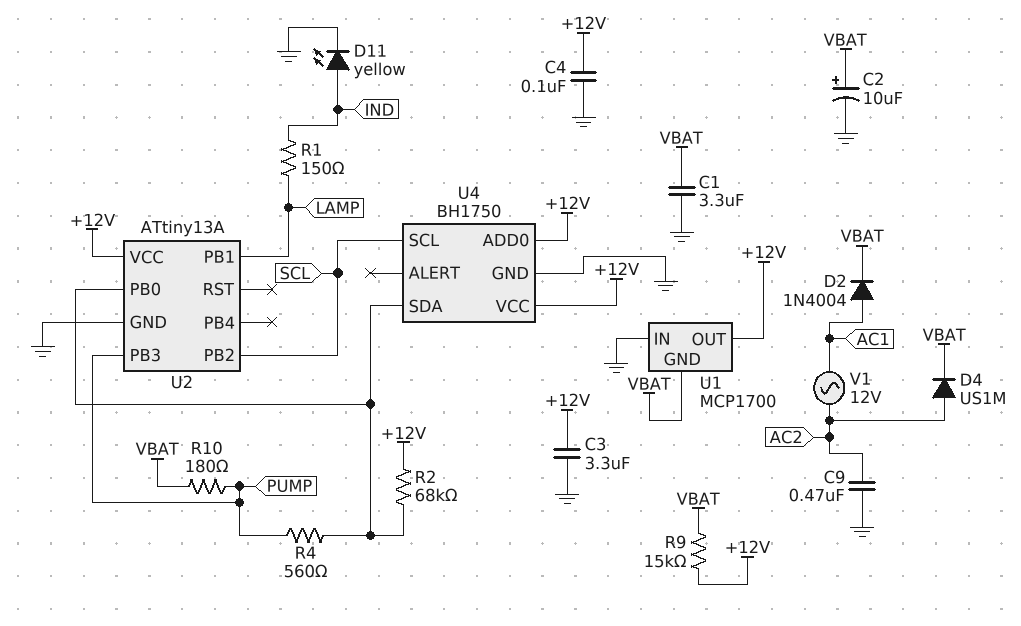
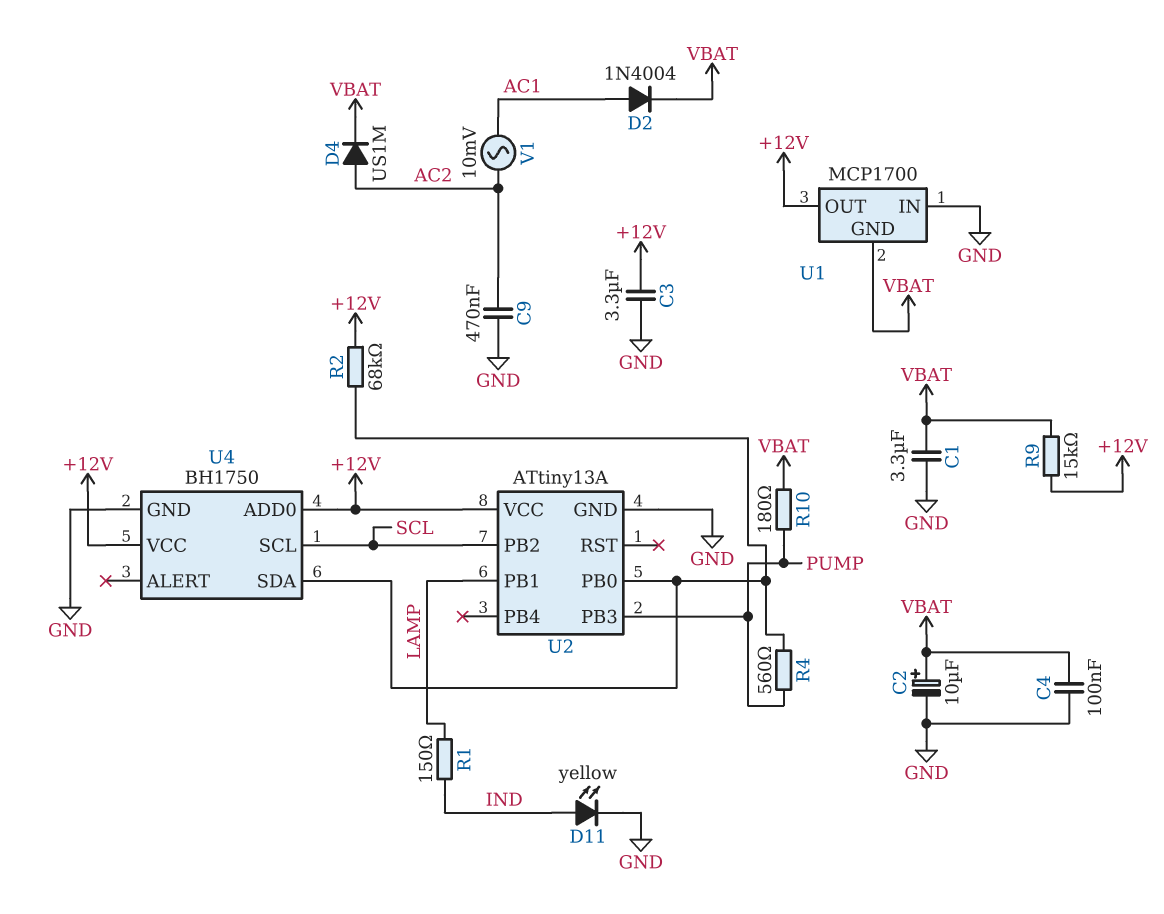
C4: 100nF (+12V, GND) -> 100nF (GND, VBAT)
V1: AC 12V (AC1, AC2) -> AC 10mV (AC1, AC2)

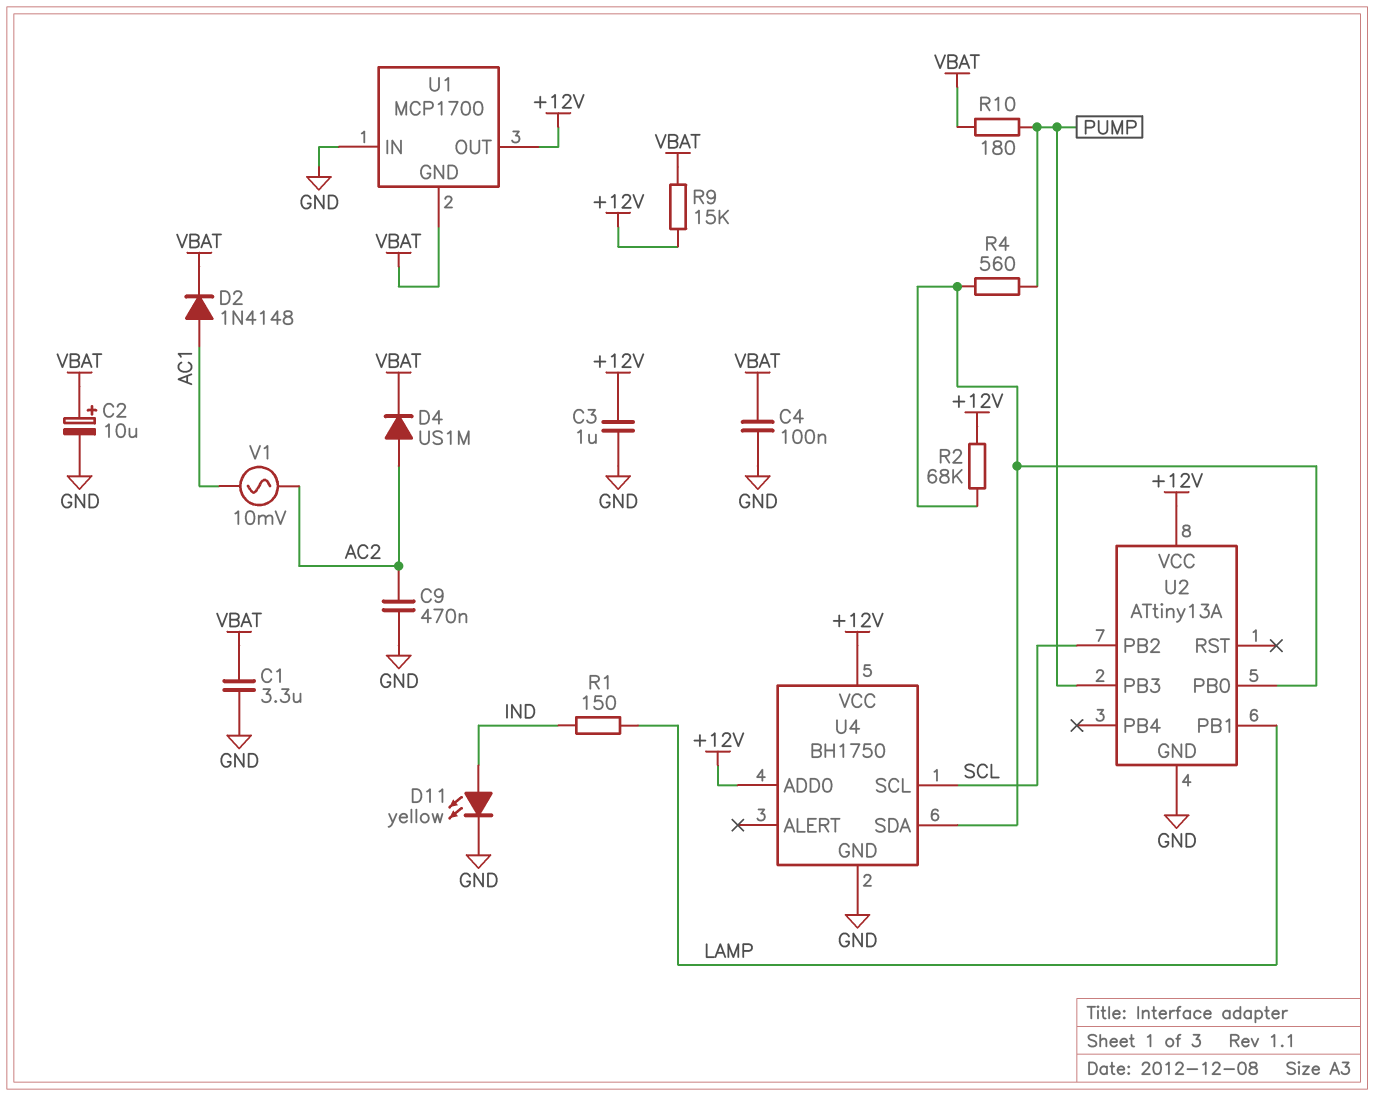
C3: 3.3uF (+12V, GND) -> 1uF (+12V, GND)
D2: diode 1N4004 (A AC1, K VBAT) -> diode 1N4148 (A AC1, K VBAT)

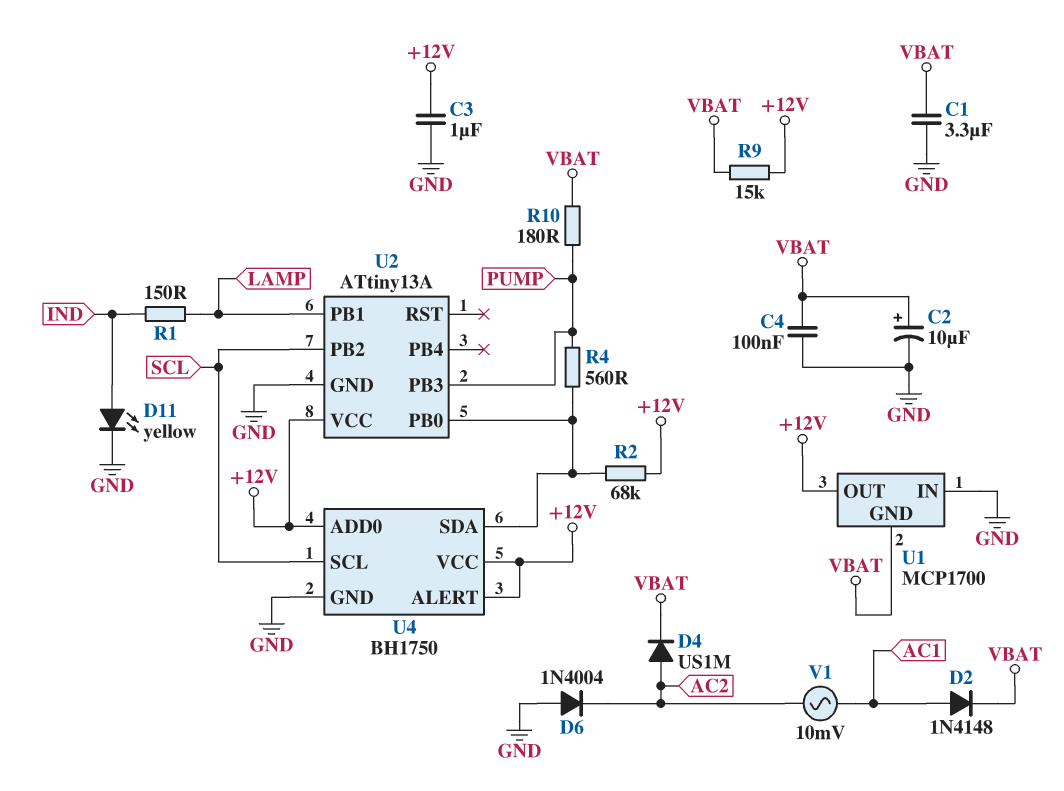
C9: 470nF (AC2, GND) -> none
D6: none -> diode 1N4004 (A GND, K AC2)
U4 pin ALERT: none -> +12V

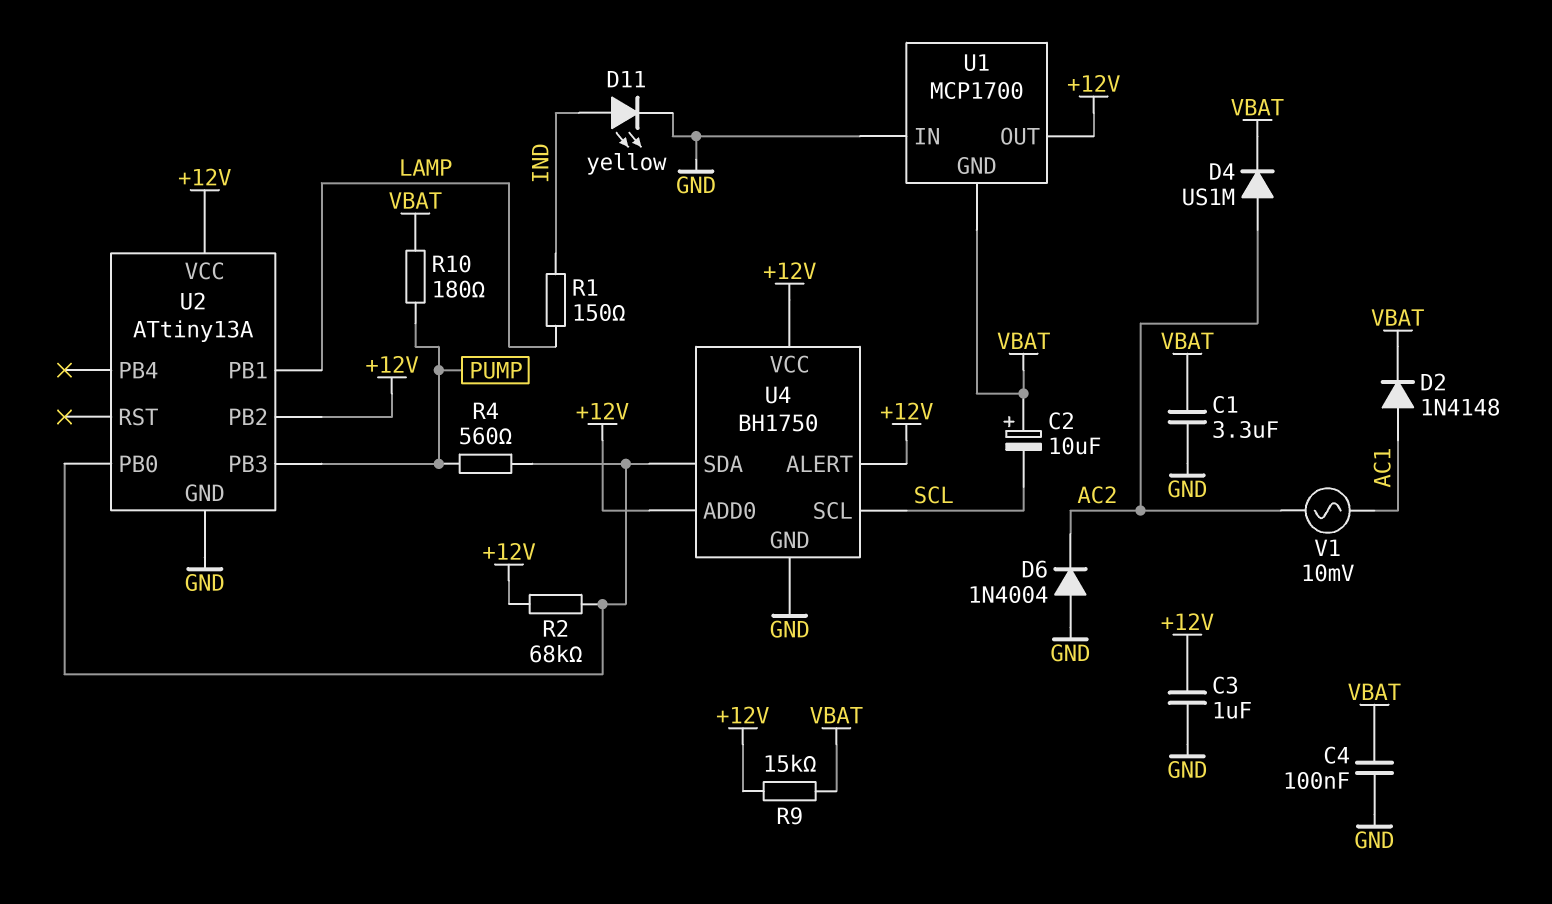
C2: 10uF (plus VBAT, minus GND) -> 10uF (plus VBAT, minus SCL)
U2 pin PB2: SCL -> +12V

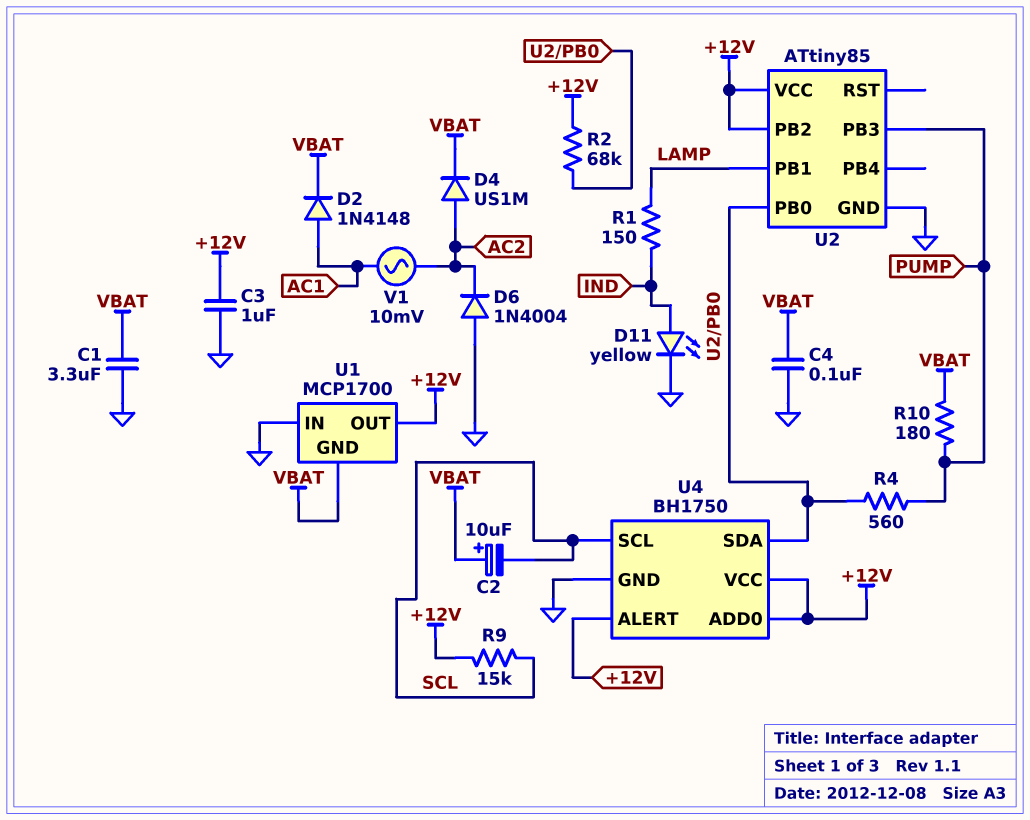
R9: 15k (+12V, VBAT) -> 15k (+12V, SCL)
U2: ATtiny13A -> ATtiny85

